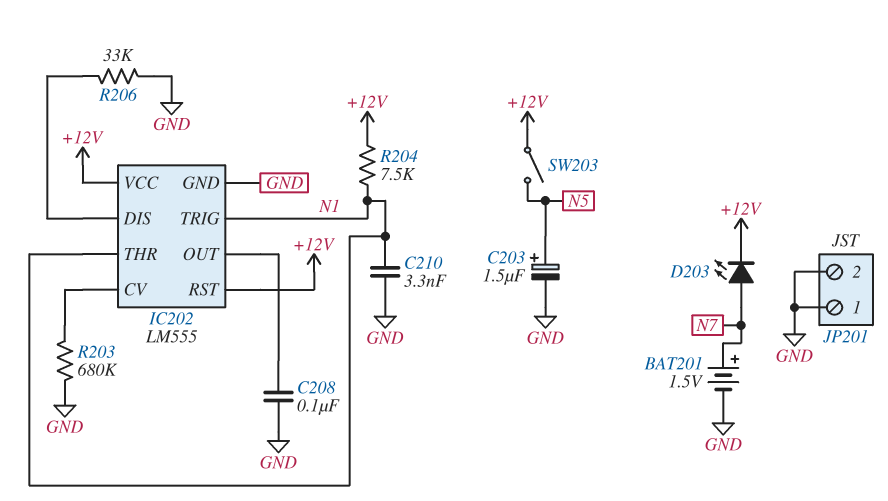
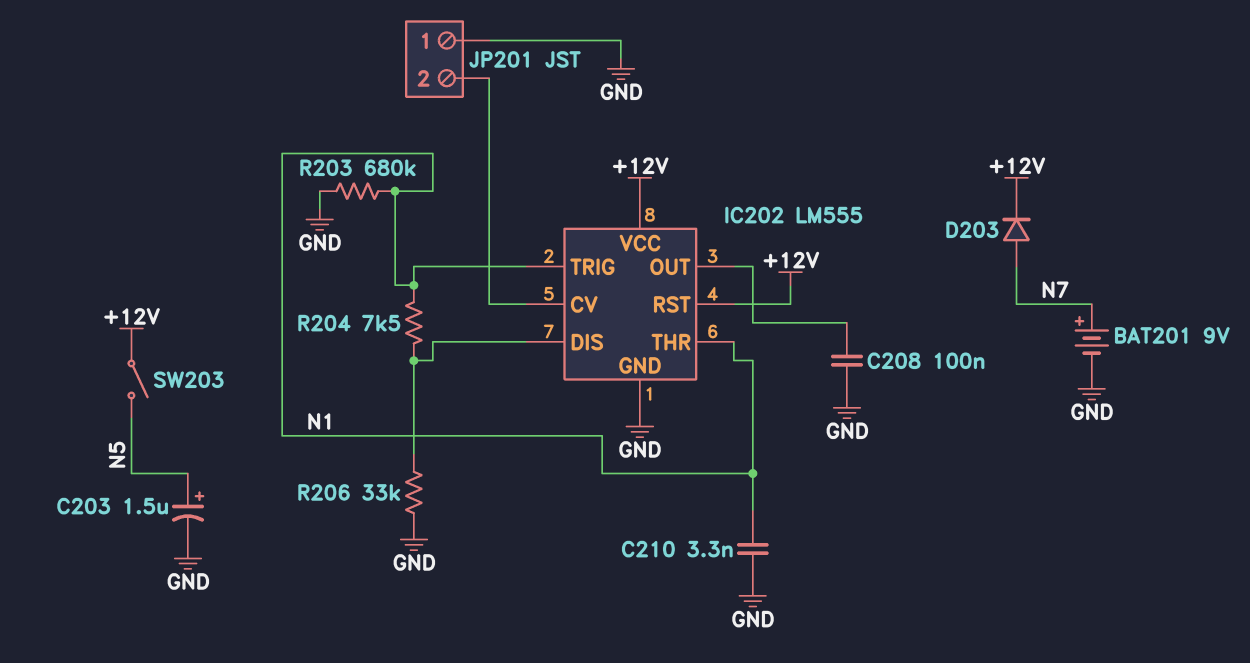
BAT201: 1.5V (plus N7, minus GND) -> 9V (plus N7, minus GND)
D203: LED (A N7, K +12V) -> diode (A N7, K +12V)
JP201 pin 2: GND -> IC202/CV
R203: 680k (GND, IC202/CV) -> 680k (GND, N1)
R204: 7.5k (+12V, N1) -> 7.5k (IC202/DIS, N1)

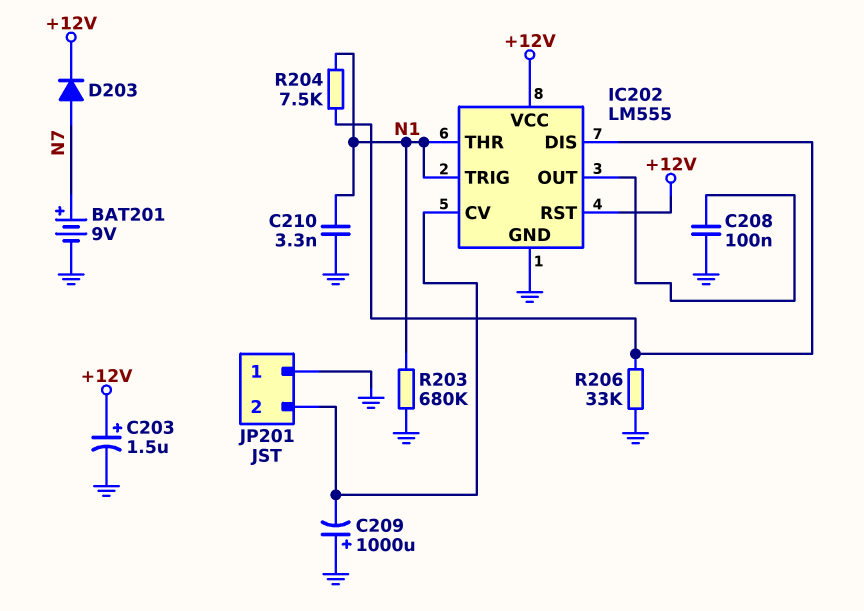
C203: 1.5uF (plus N5, minus GND) -> 1.5uF (plus +12V, minus GND)
C209: none -> 1000uF (plus GND, minus IC202/CV)
SW203: switch (+12V, N5) -> none

